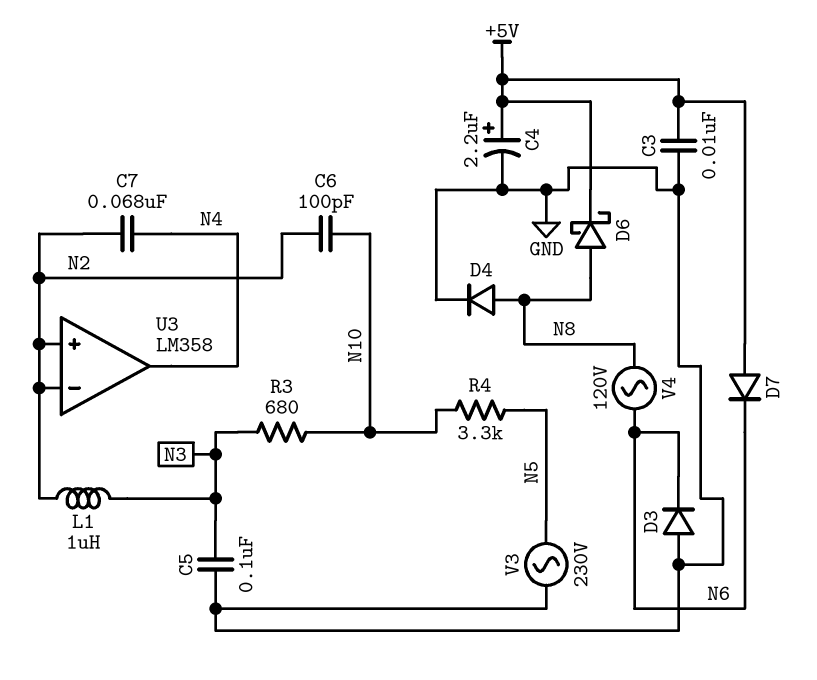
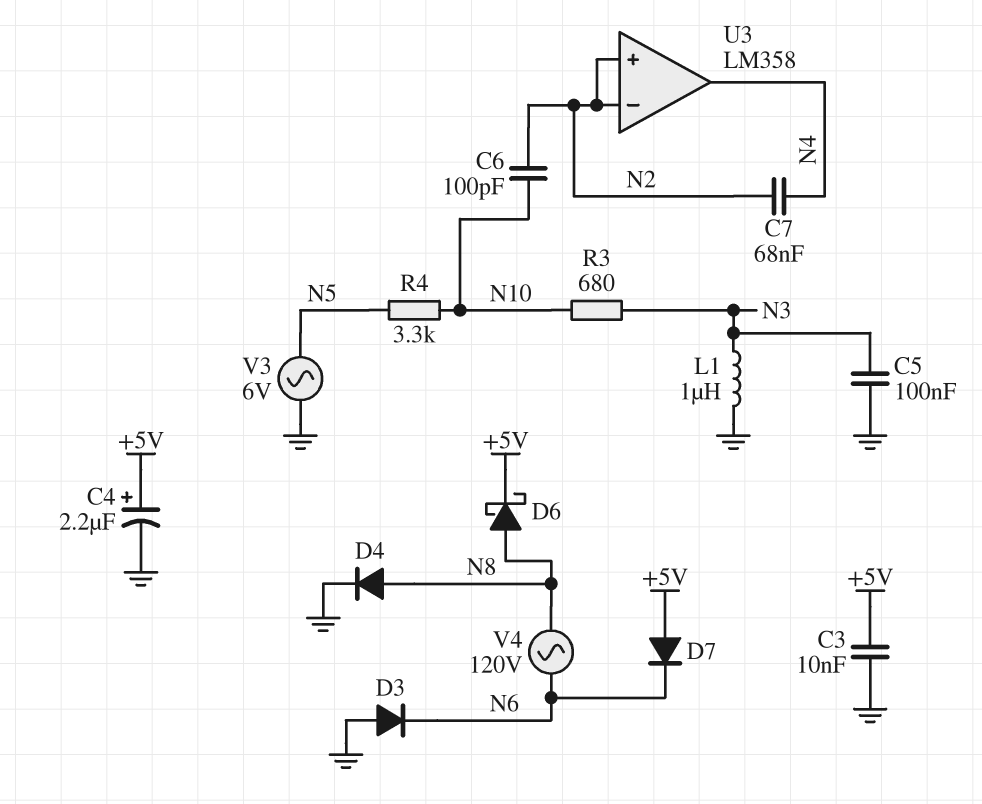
L1: 1uH (N2, N3) -> 1uH (GND, N3)
V3: AC 230V (GND, N5) -> AC 6V (GND, N5)

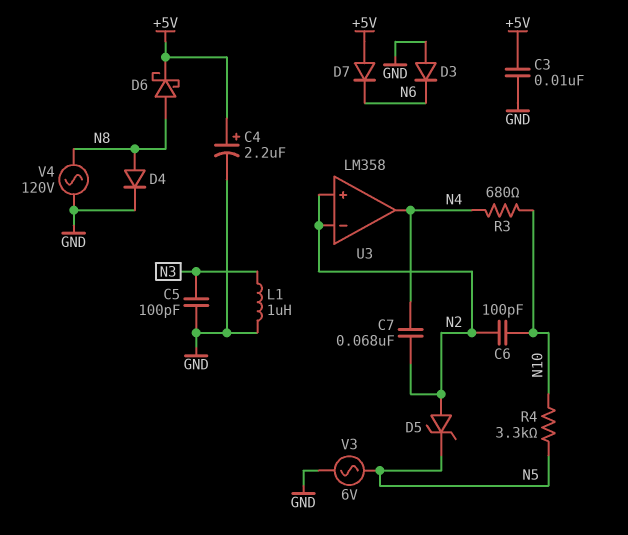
C5: 100nF (GND, N3) -> 100pF (GND, N3)
D5: none -> zener (A N2, K N5)
R3: 680 (N3, N10) -> 680 (N4, N10)
V4: AC 120V (N6, N8) -> AC 120V (GND, N8)

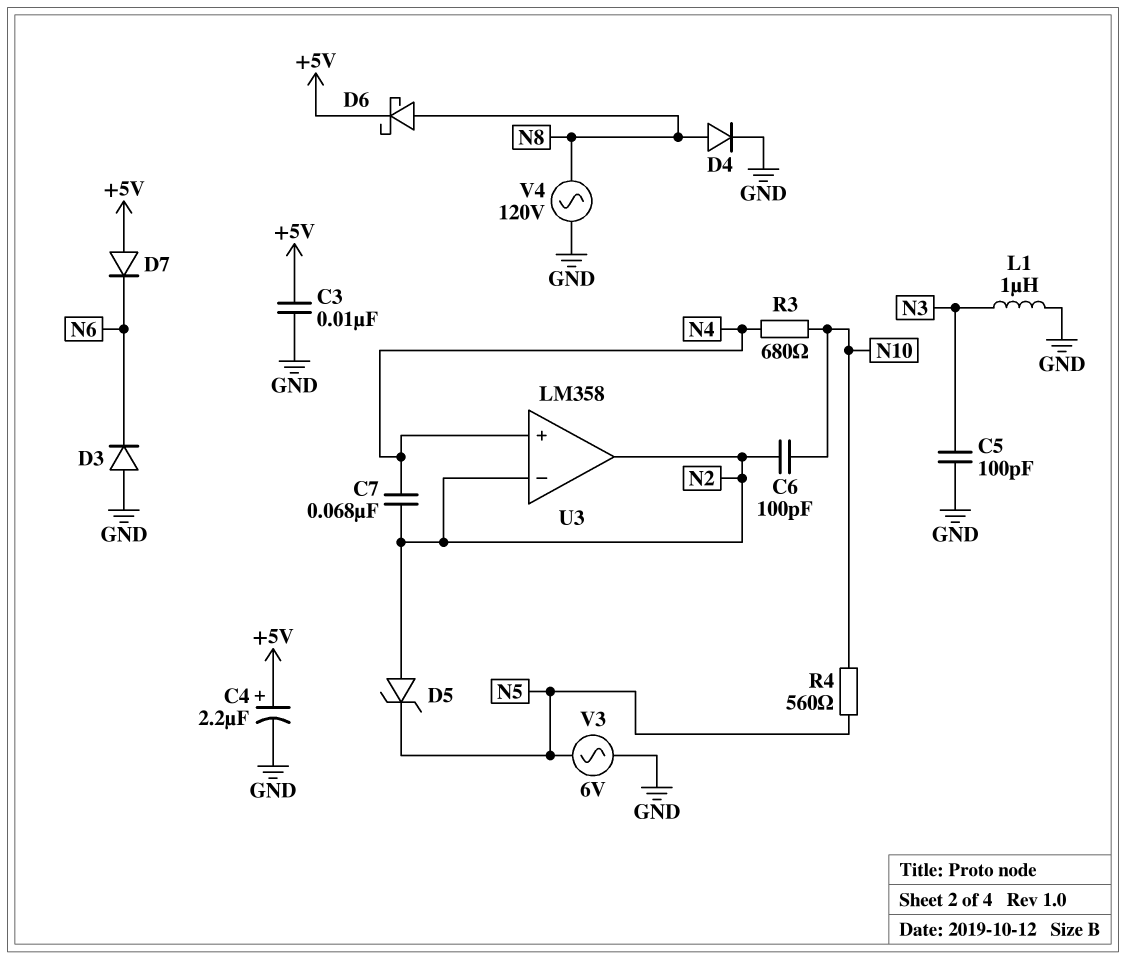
R4: 3.3k (N5, N10) -> 560 (N5, N10)
U3 pin in+: N2 -> N4
U3 pin out: N4 -> N2

